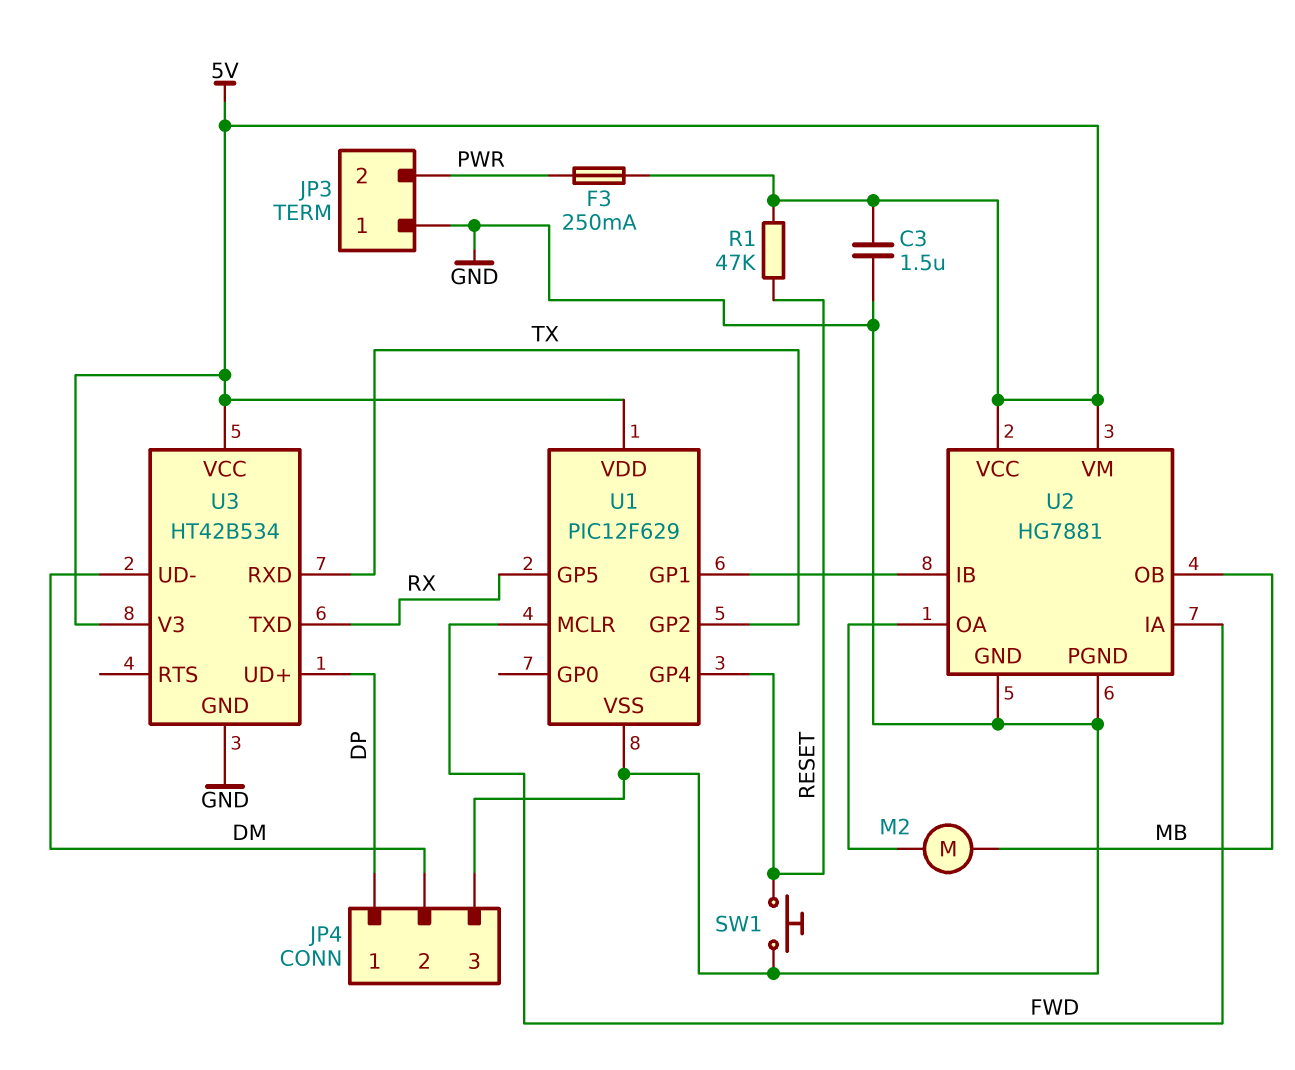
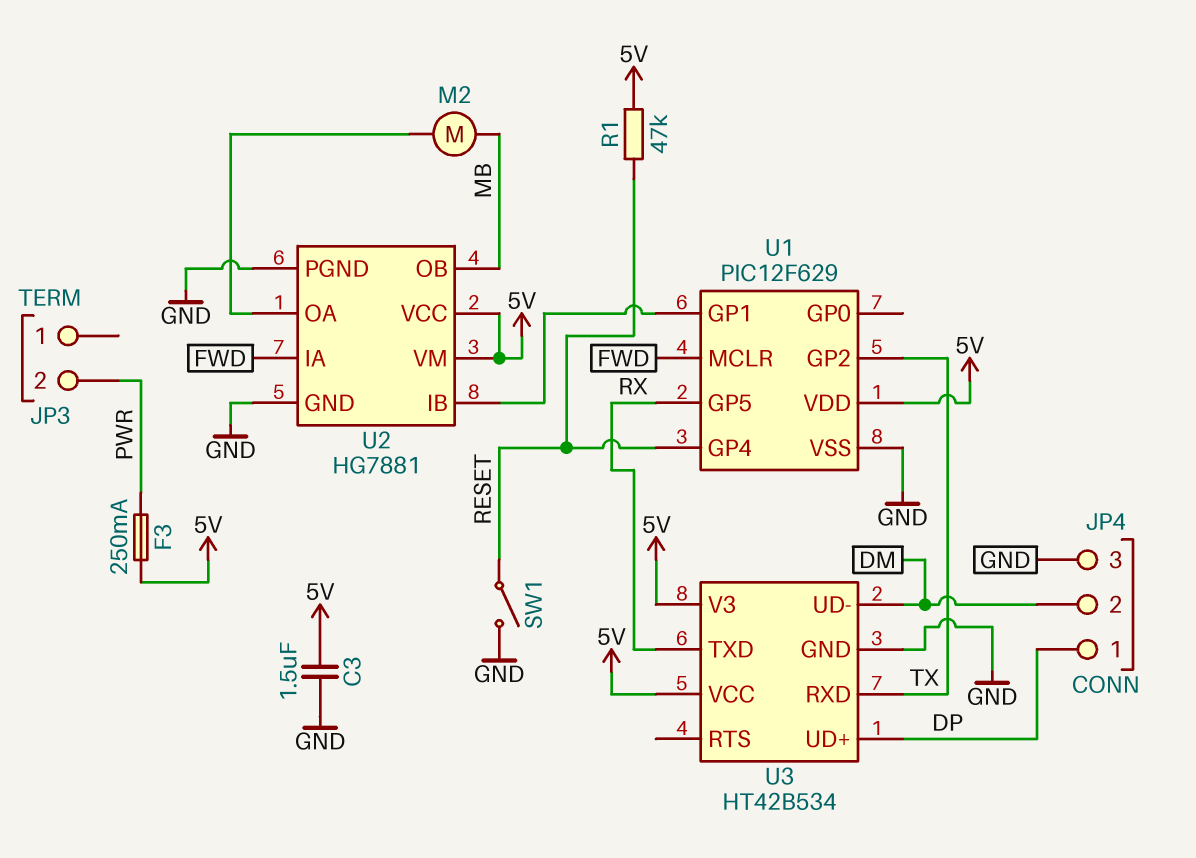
JP3 pin 1: GND -> none
SW1: button (GND, RESET) -> switch (GND, RESET)

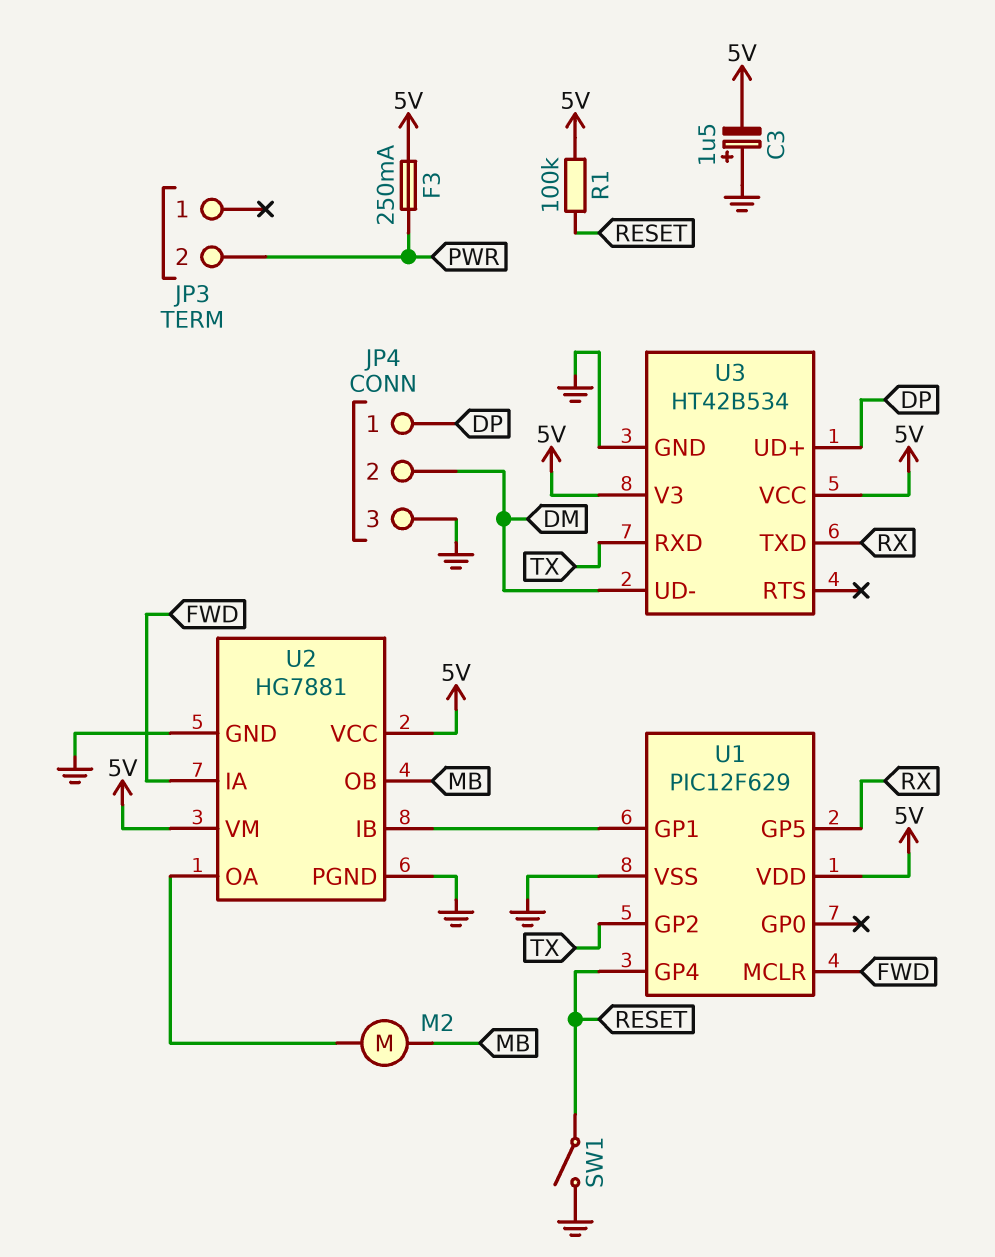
C3: 1.5uF (5V, GND) -> 1.5uF (plus GND, minus 5V)
R1: 47k (5V, RESET) -> 100k (5V, RESET)

